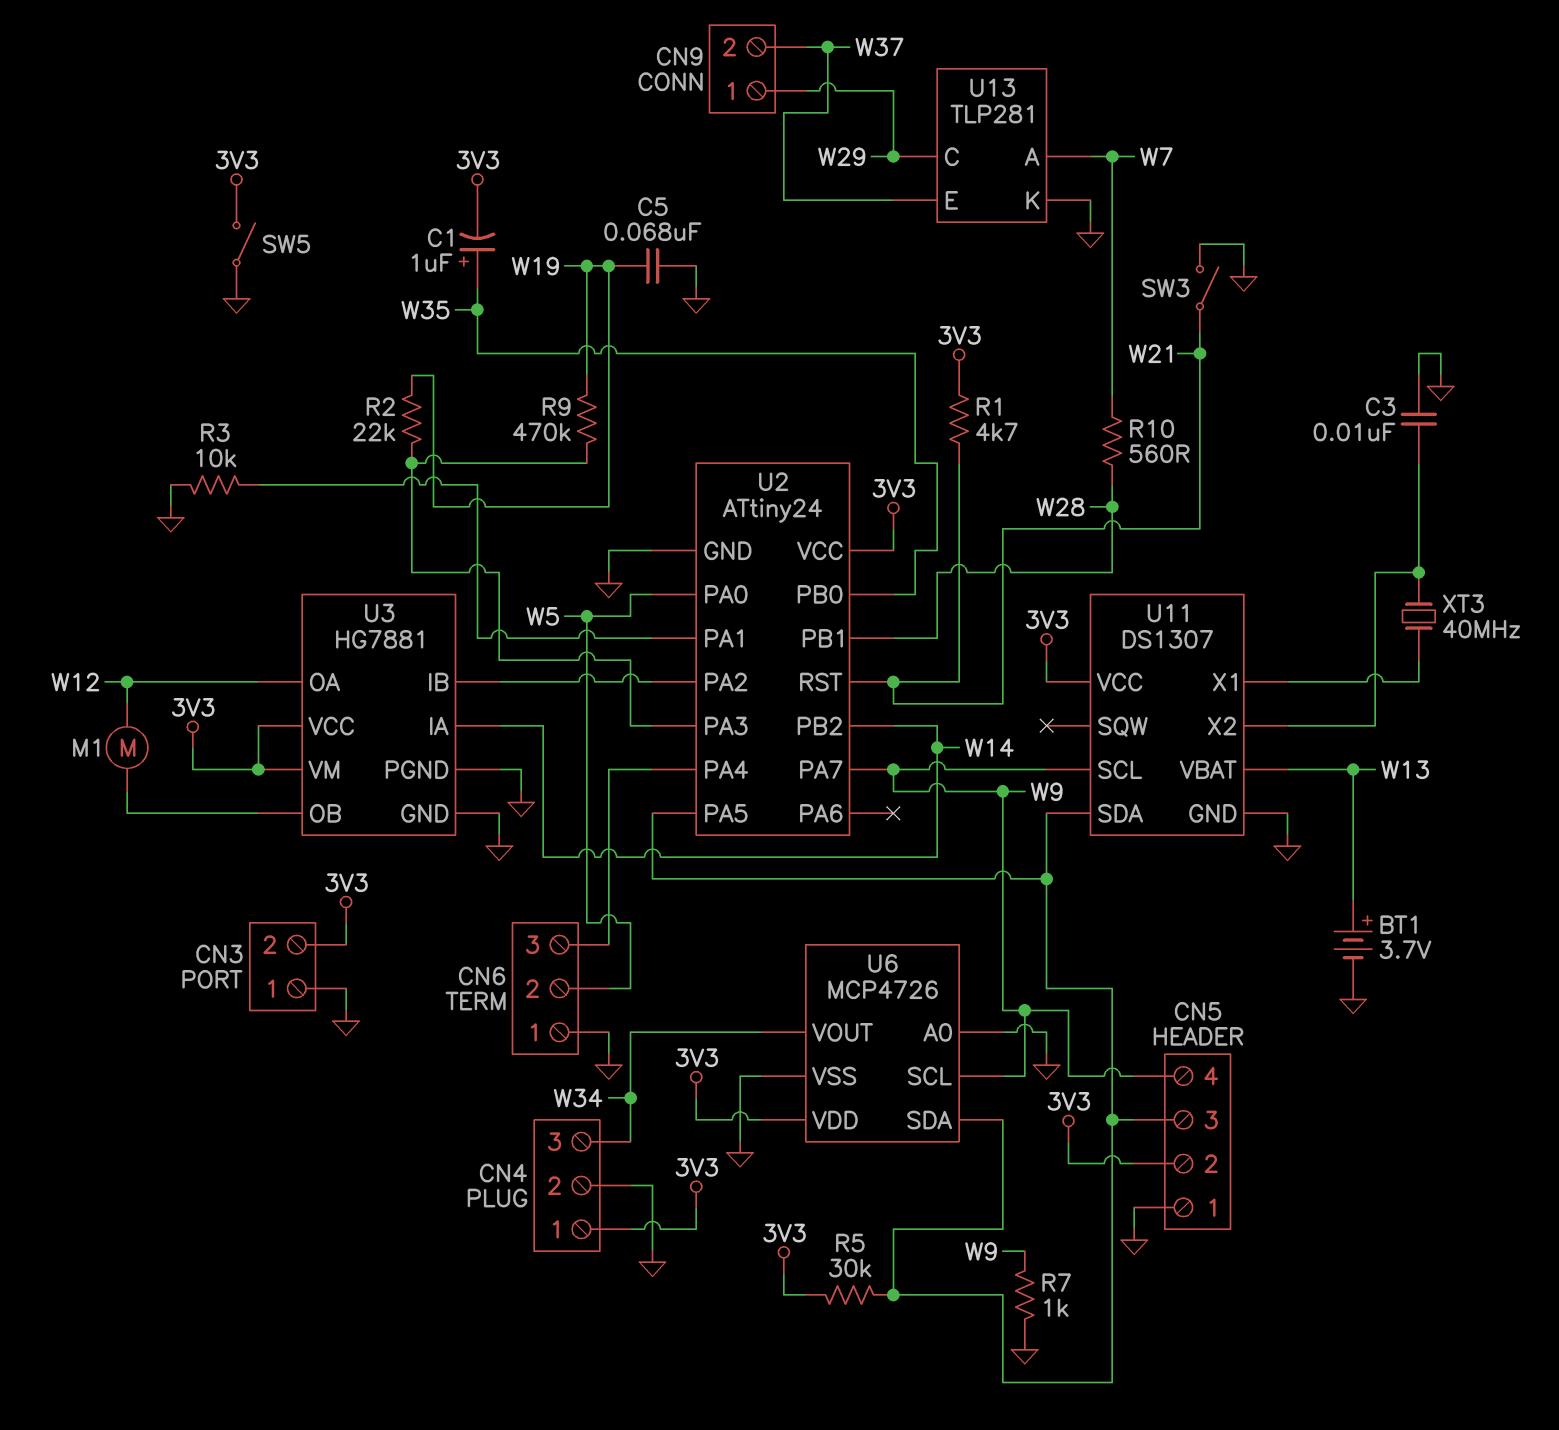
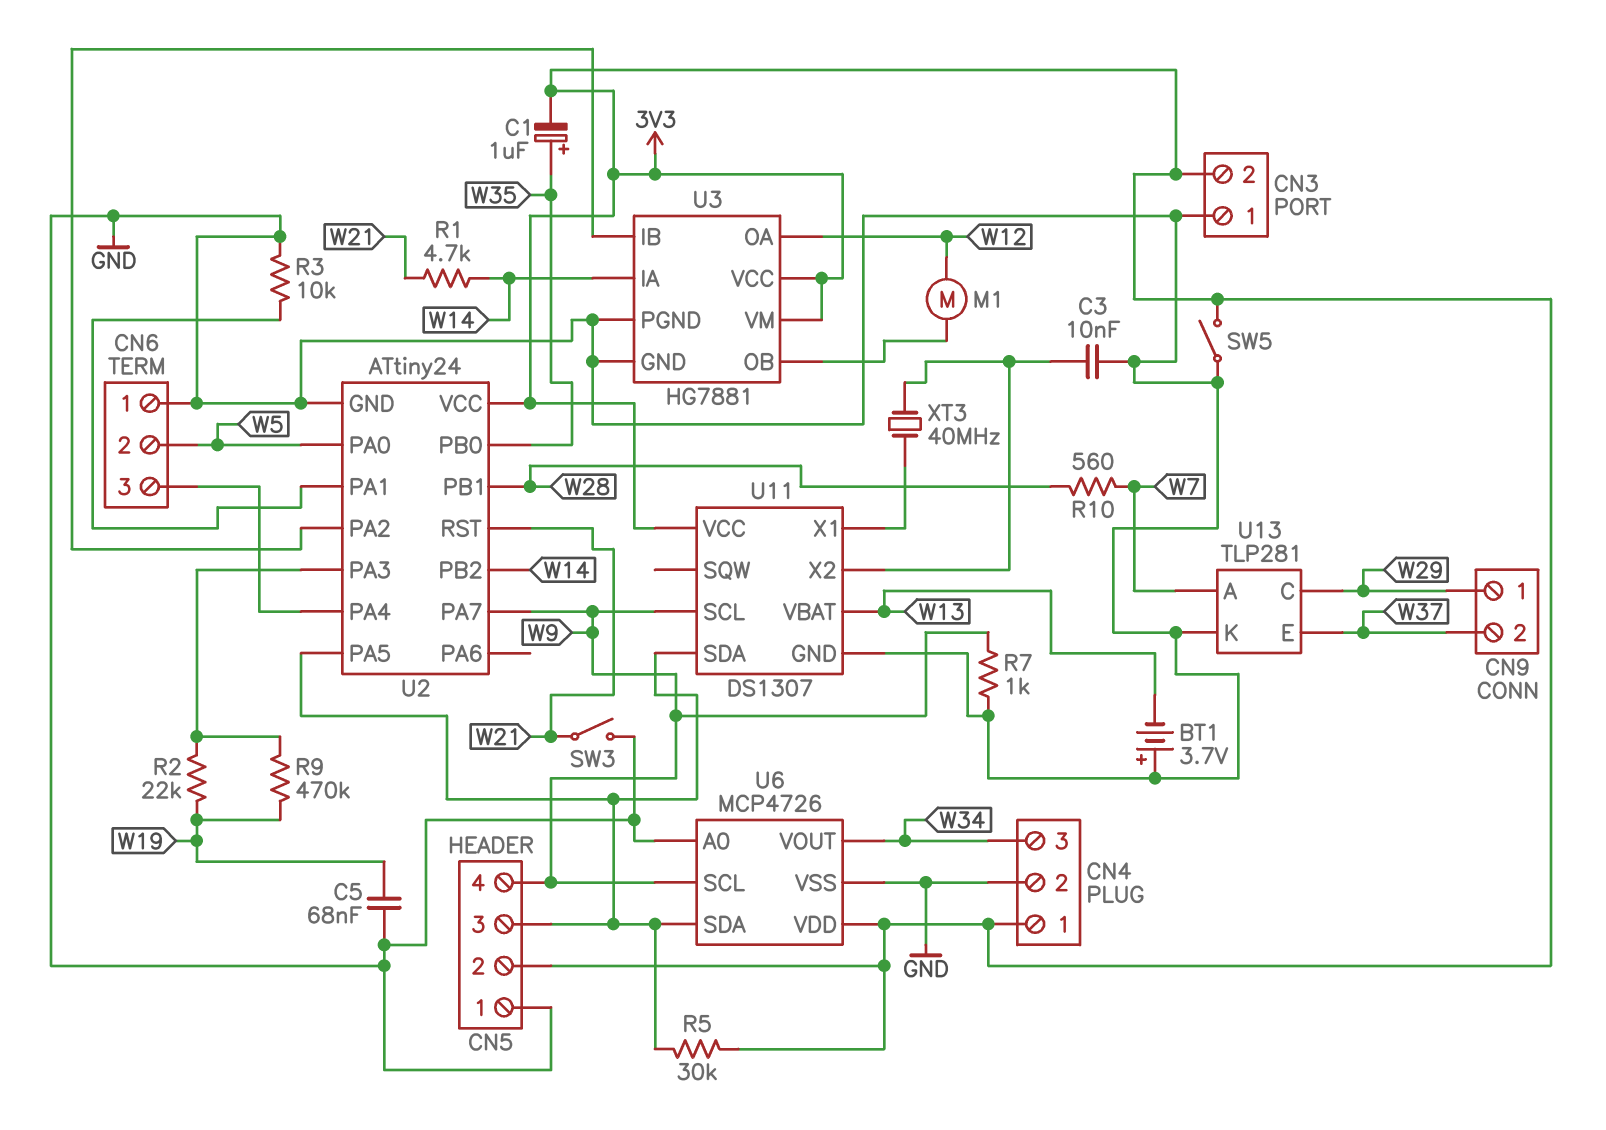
BT1: 3.7V (plus W13, minus GND) -> 3.7V (plus GND, minus W13)
R1: 4.7k (3V3, W21) -> 4.7k (W14, W21)

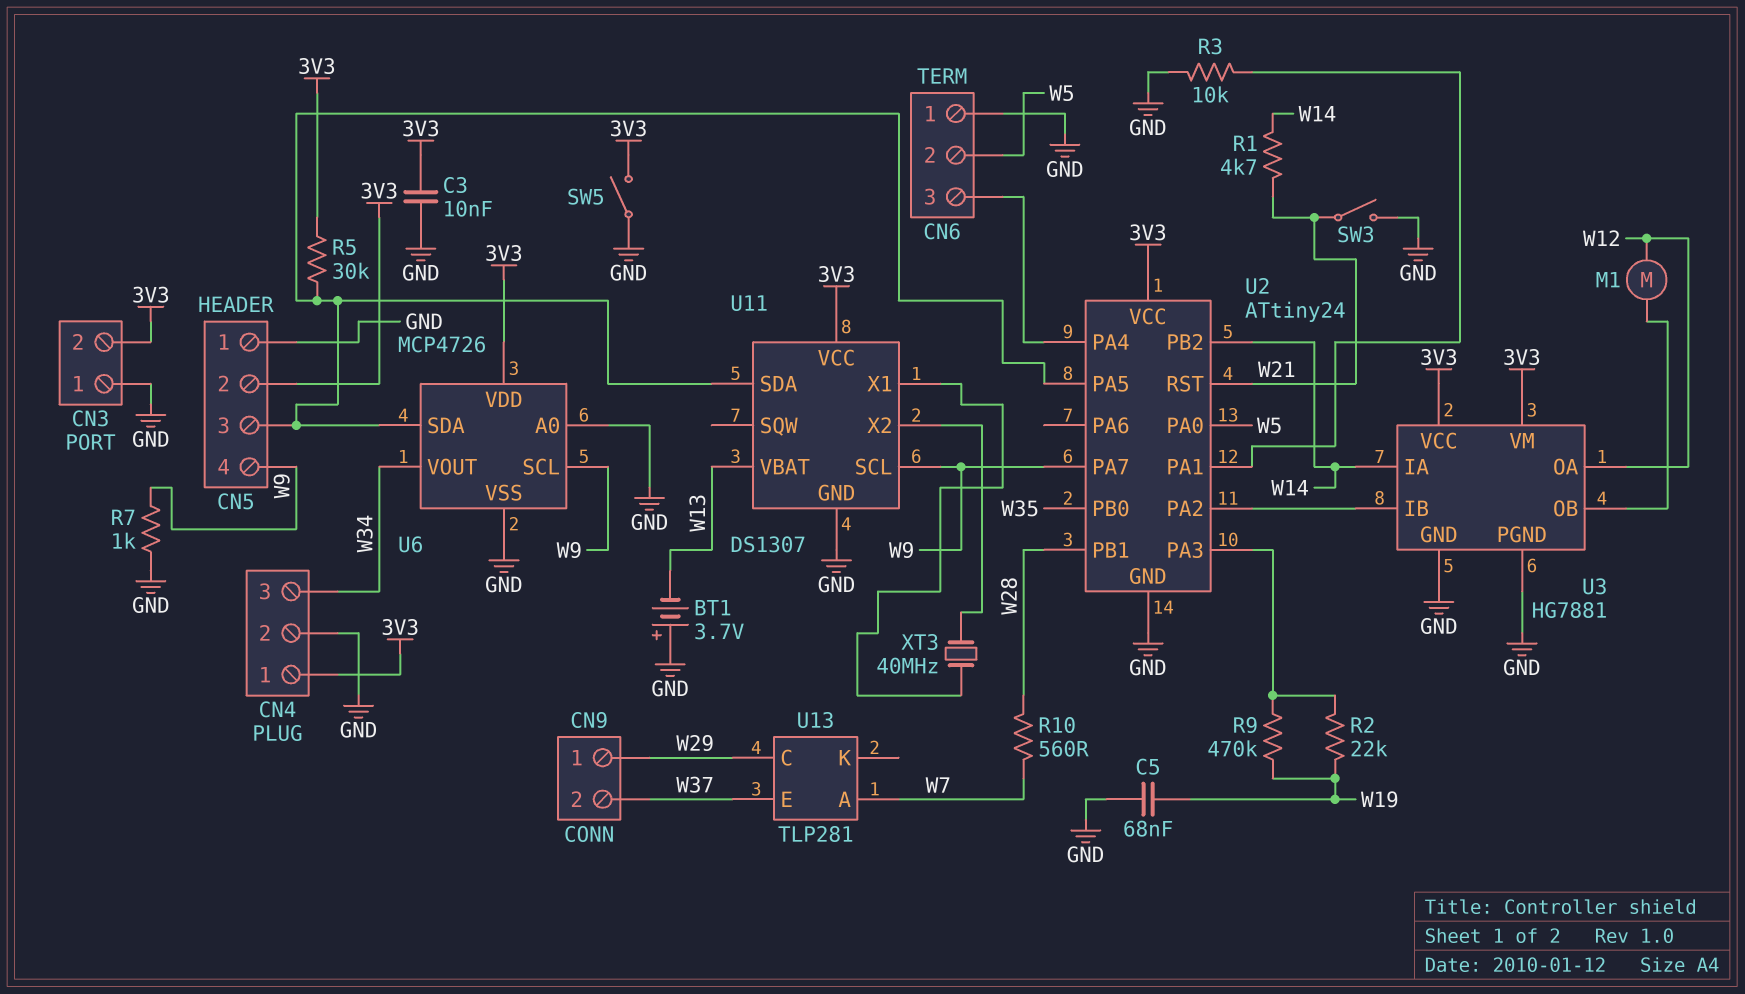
C1: 1uF (plus W35, minus 3V3) -> none
C3: 10nF (GND, U11/X2) -> 10nF (3V3, GND)
U13 pin K: GND -> none

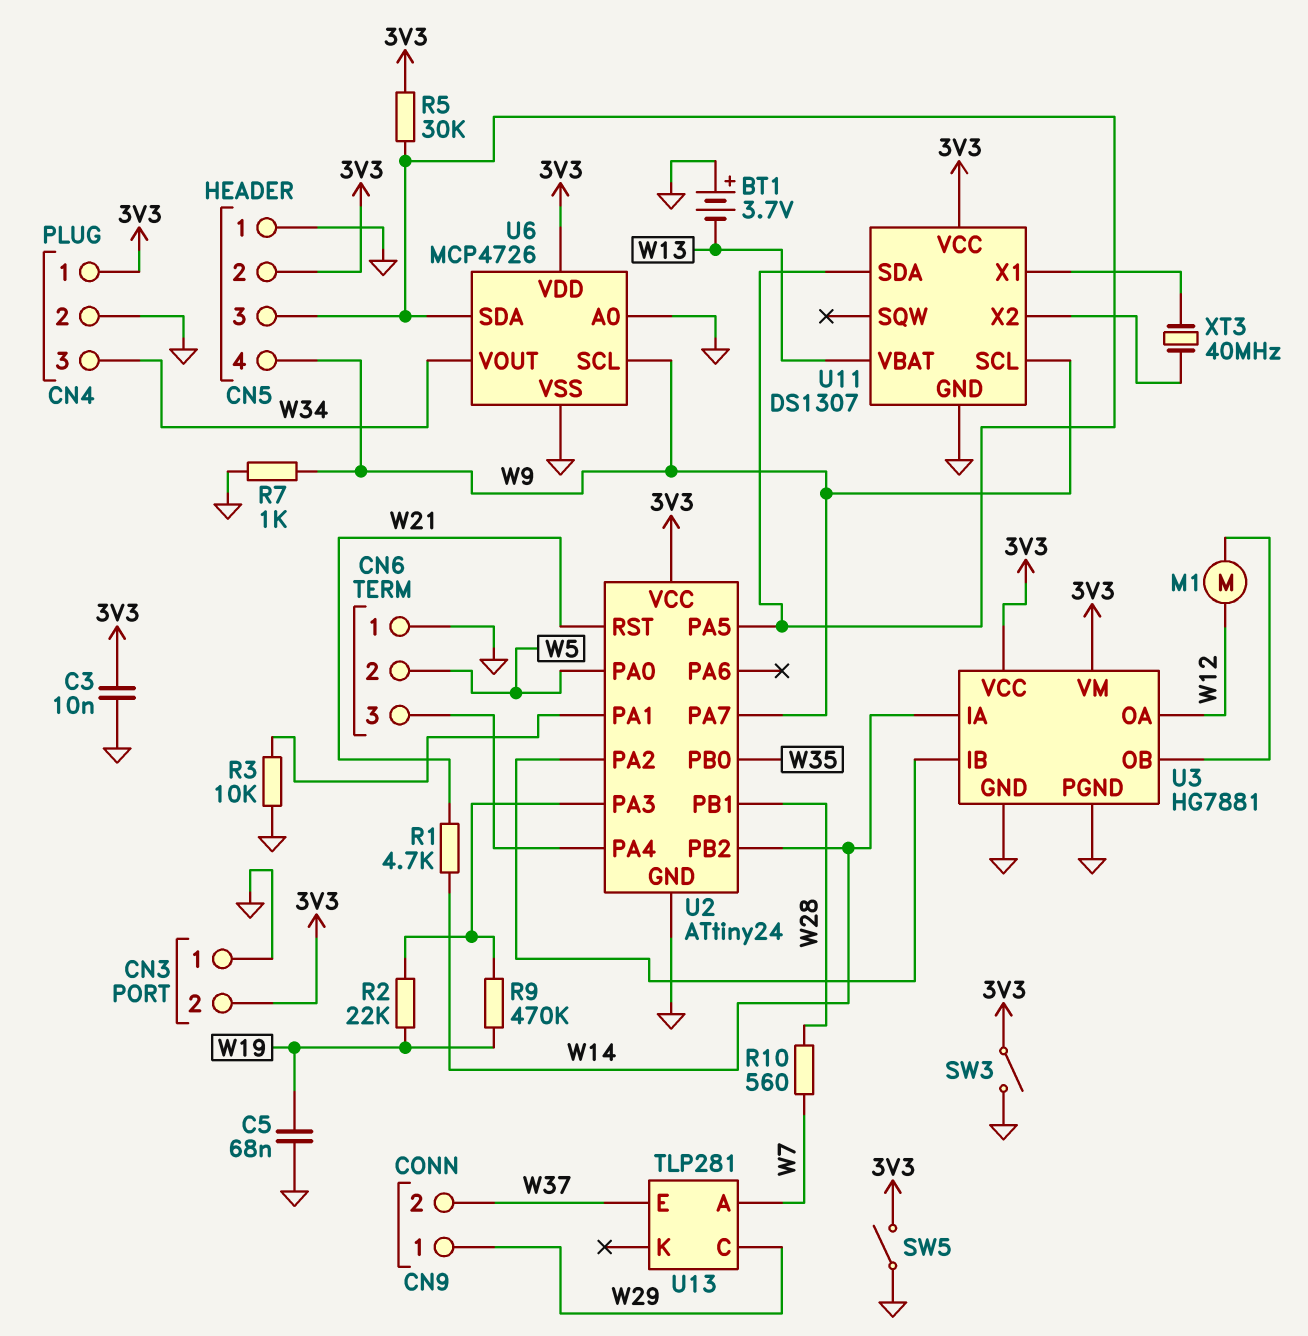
SW3: switch (GND, W21) -> switch (3V3, GND)

